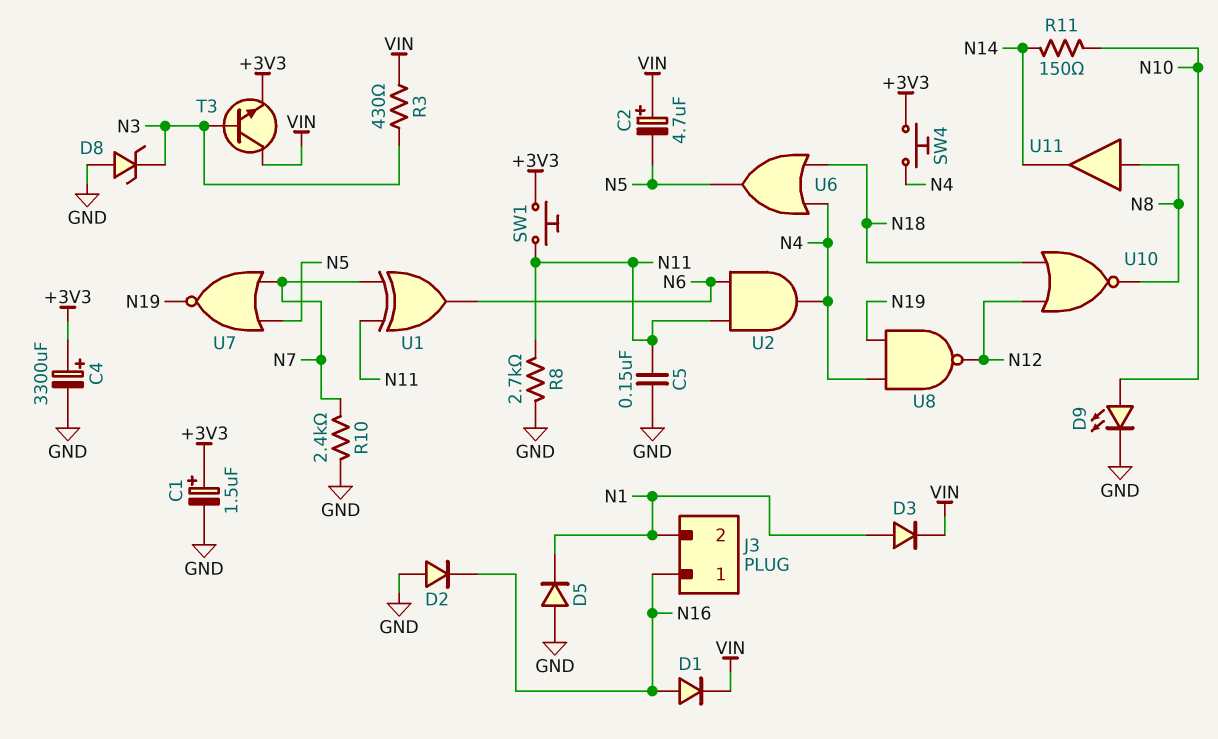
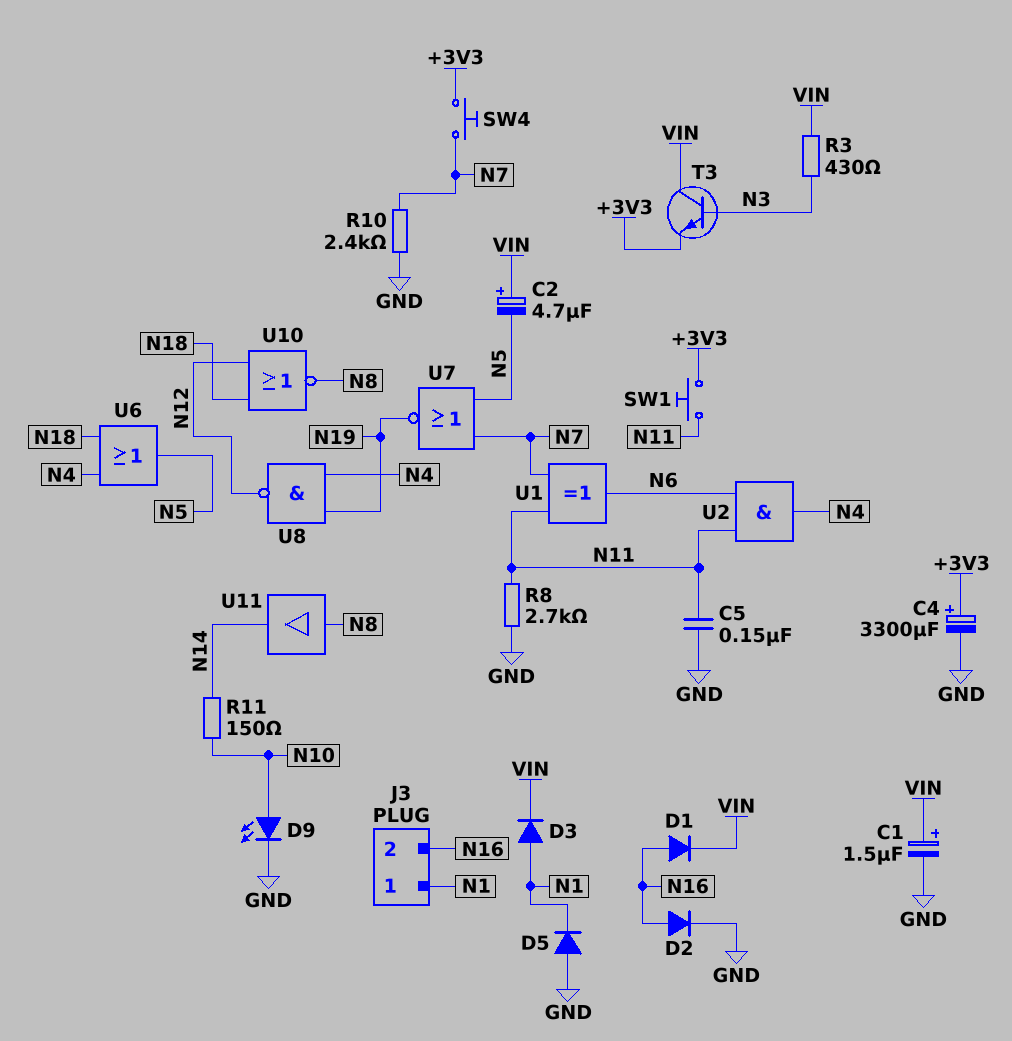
C1: 1.5uF (plus +3V3, minus GND) -> 1.5uF (plus VIN, minus GND)
D2: diode (A GND, K N16) -> diode (A N16, K GND)
D8: zener (A GND, K N3) -> none
J3 pin 1: N16 -> N1
J3 pin 2: N1 -> N16
SW4: button (+3V3, N4) -> button (+3V3, N7)

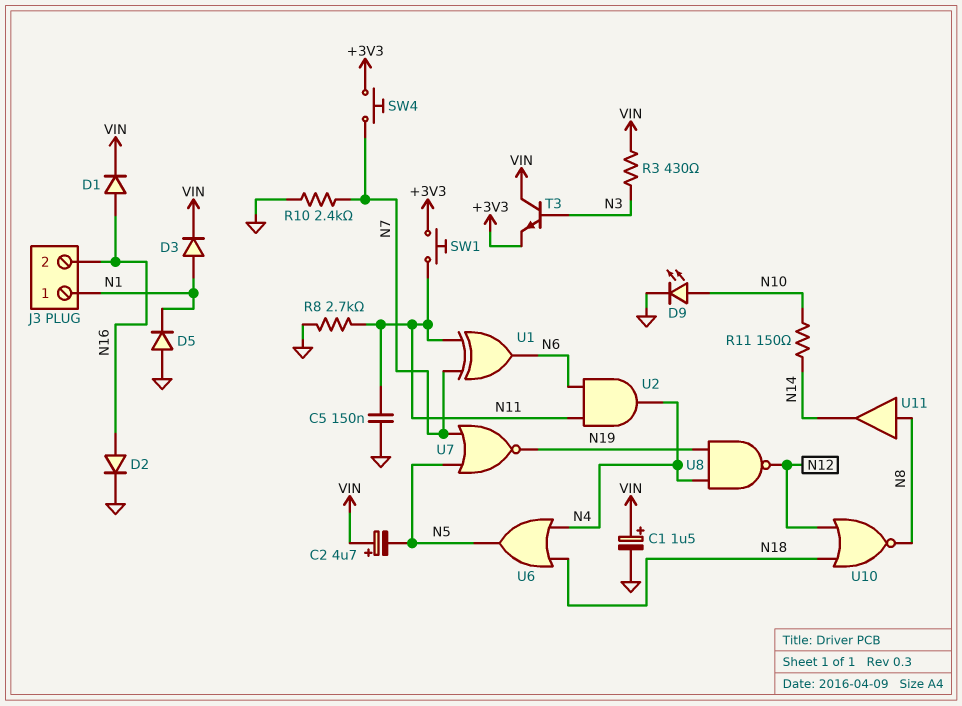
C4: 3300uF (plus +3V3, minus GND) -> none

